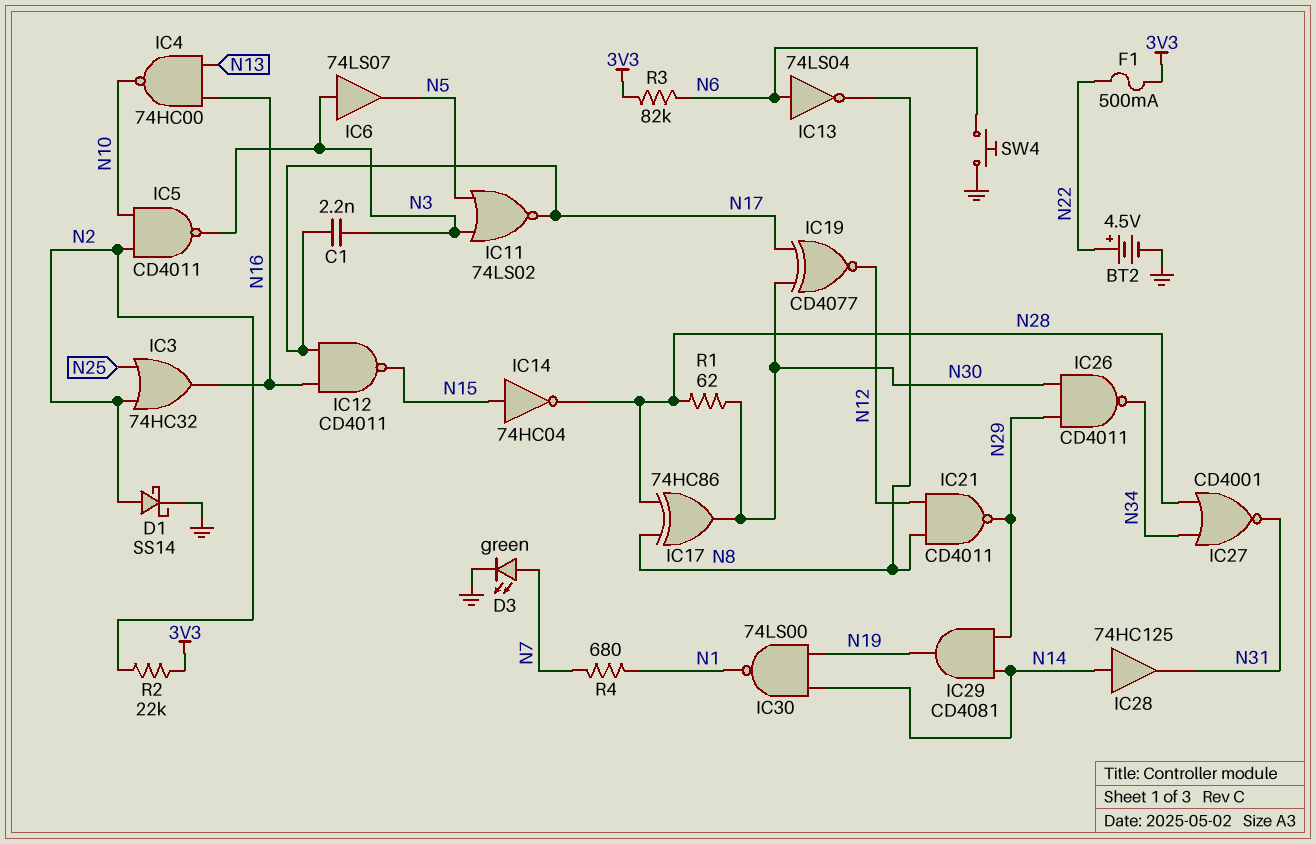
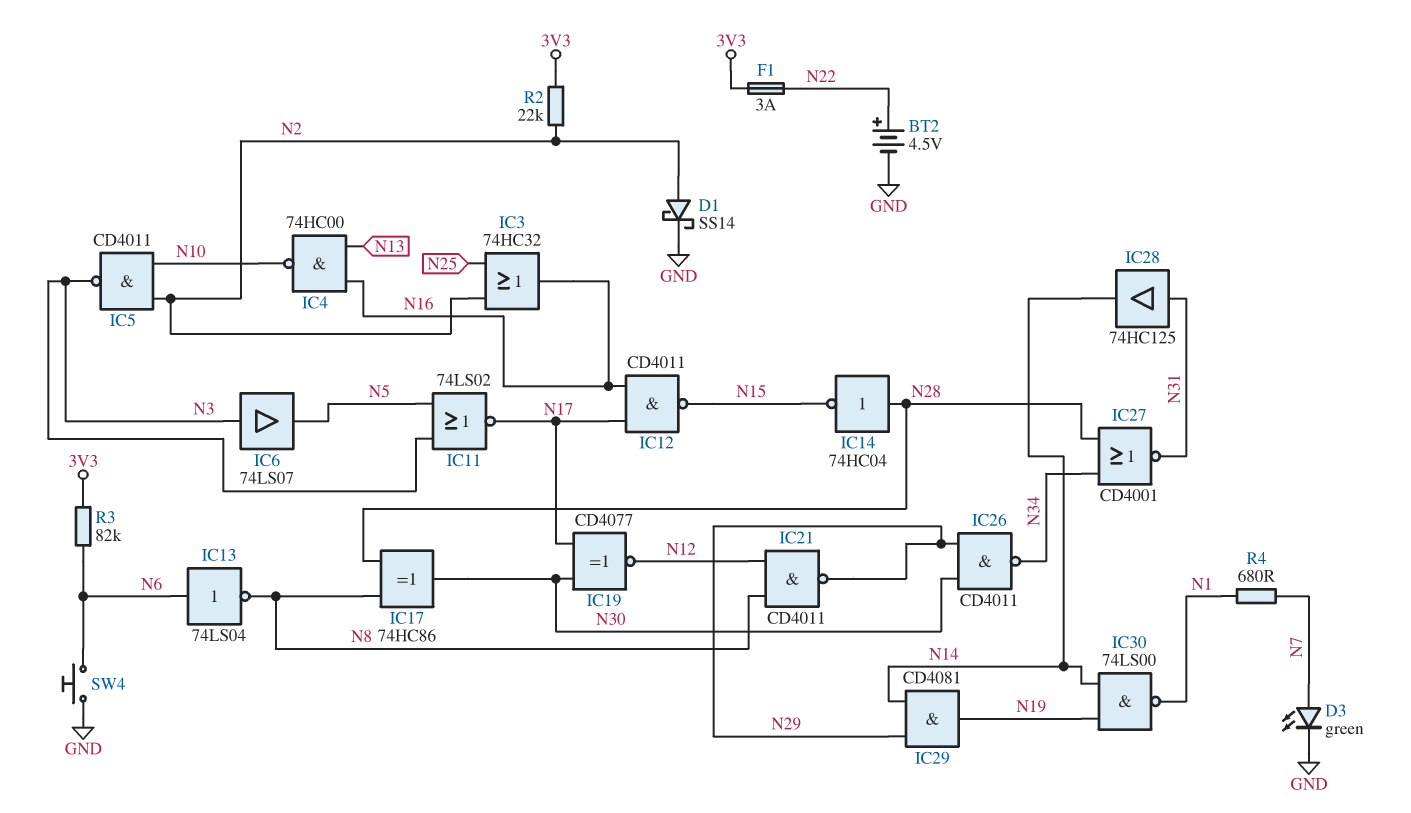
C1: 2.2nF (N3, N17) -> none
F1: 500mA (3V3, N22) -> 3A (3V3, N22)
IC14: NOT 74HC04 (in N15, out N28) -> NOT 74HC04 (in N28, out N15)
IC28: buffer 74HC125 (in N14, out N31) -> buffer 74HC125 (in N31, out N14)
R1: 62 (N28, N30) -> none

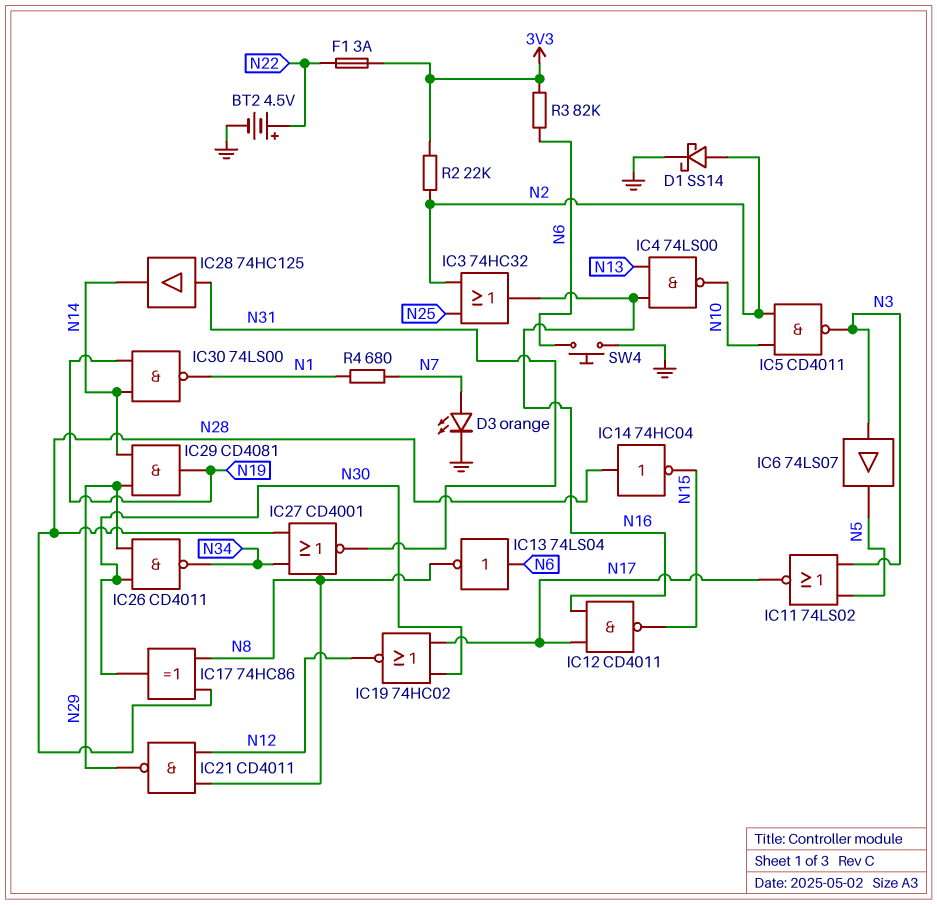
D3: LED green (A N7, K GND) -> LED orange (A N7, K GND)
IC4: NAND 74HC00 (in N13, in N16, out N10) -> NAND 74LS00 (in N13, in N16, out N10)
IC19: XNOR CD4077 (in N17, in N30, out N12) -> NOR 74HC02 (in N17, in N30, out N12)

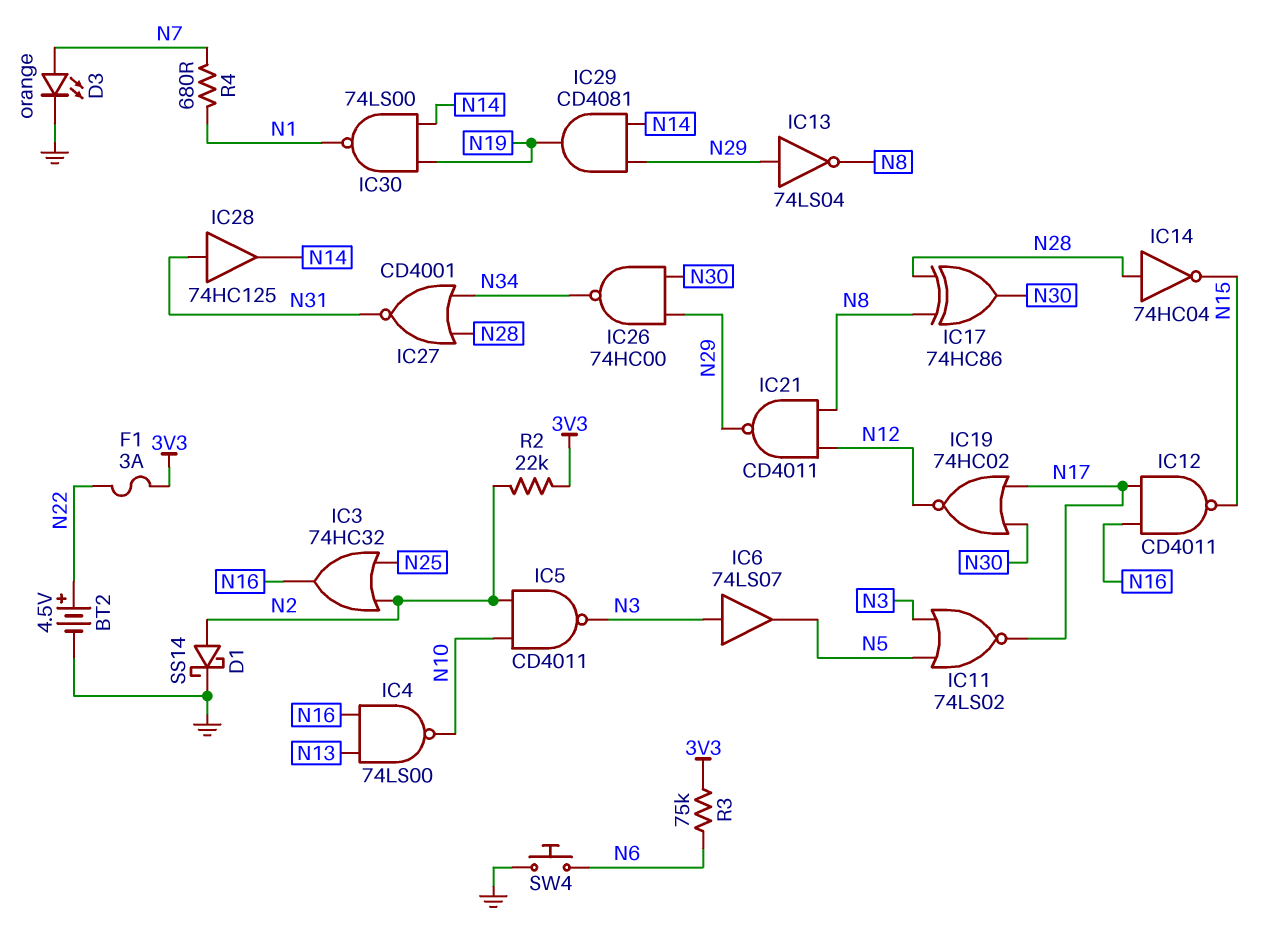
IC13: NOT 74LS04 (in N6, out N8) -> NOT 74LS04 (in N29, out N8)
IC26: NAND CD4011 (in N29, in N30, out N34) -> NAND 74HC00 (in N29, in N30, out N34)
R3: 82k (3V3, N6) -> 75k (3V3, N6)

